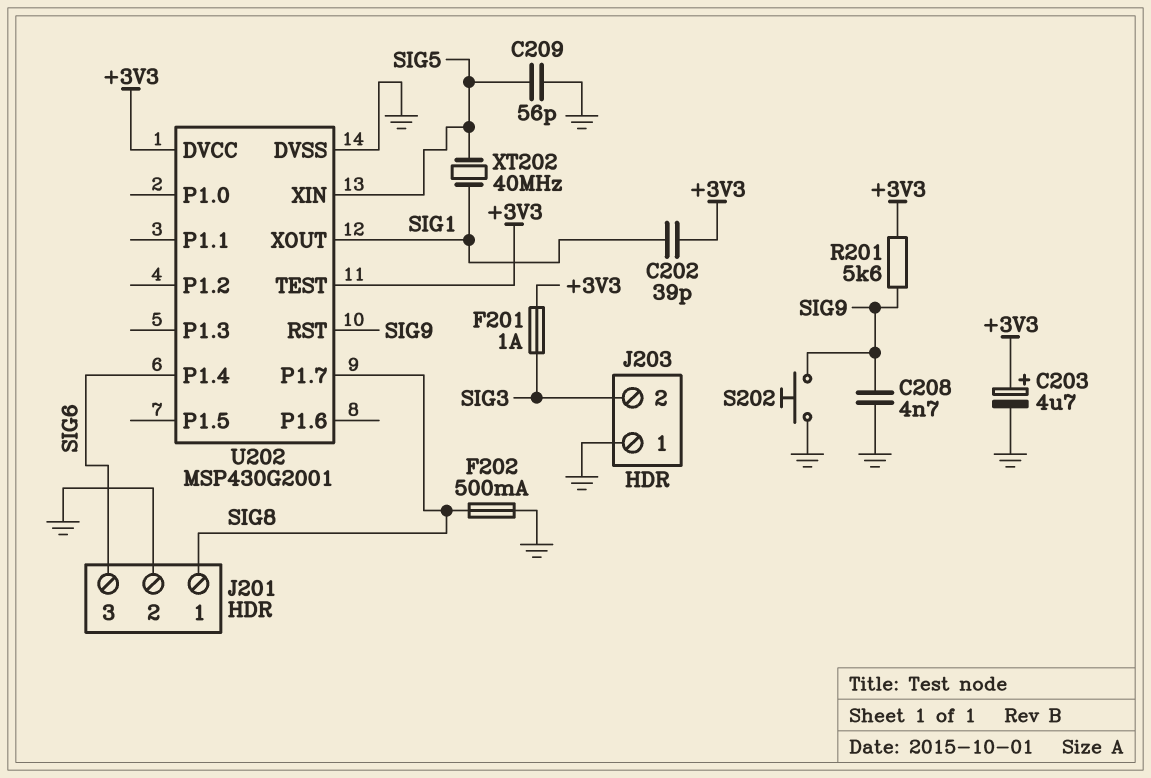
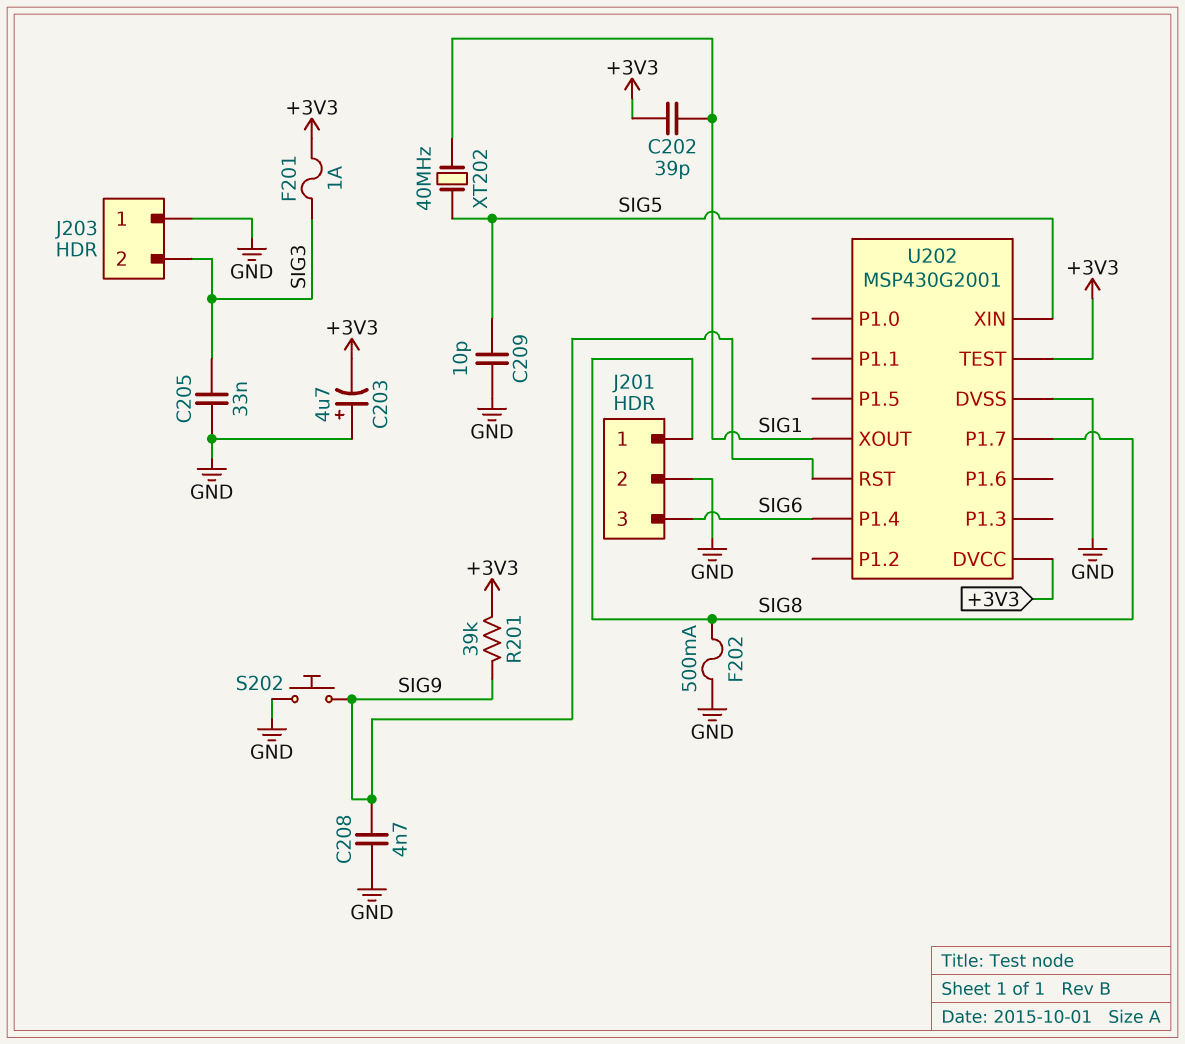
C203: 4.7uF (plus +3V3, minus GND) -> 4.7uF (plus GND, minus +3V3)
C205: none -> 33nF (GND, SIG3)
C209: 56pF (GND, SIG5) -> 10pF (GND, SIG5)
R201: 5.6k (+3V3, SIG9) -> 39k (+3V3, SIG9)

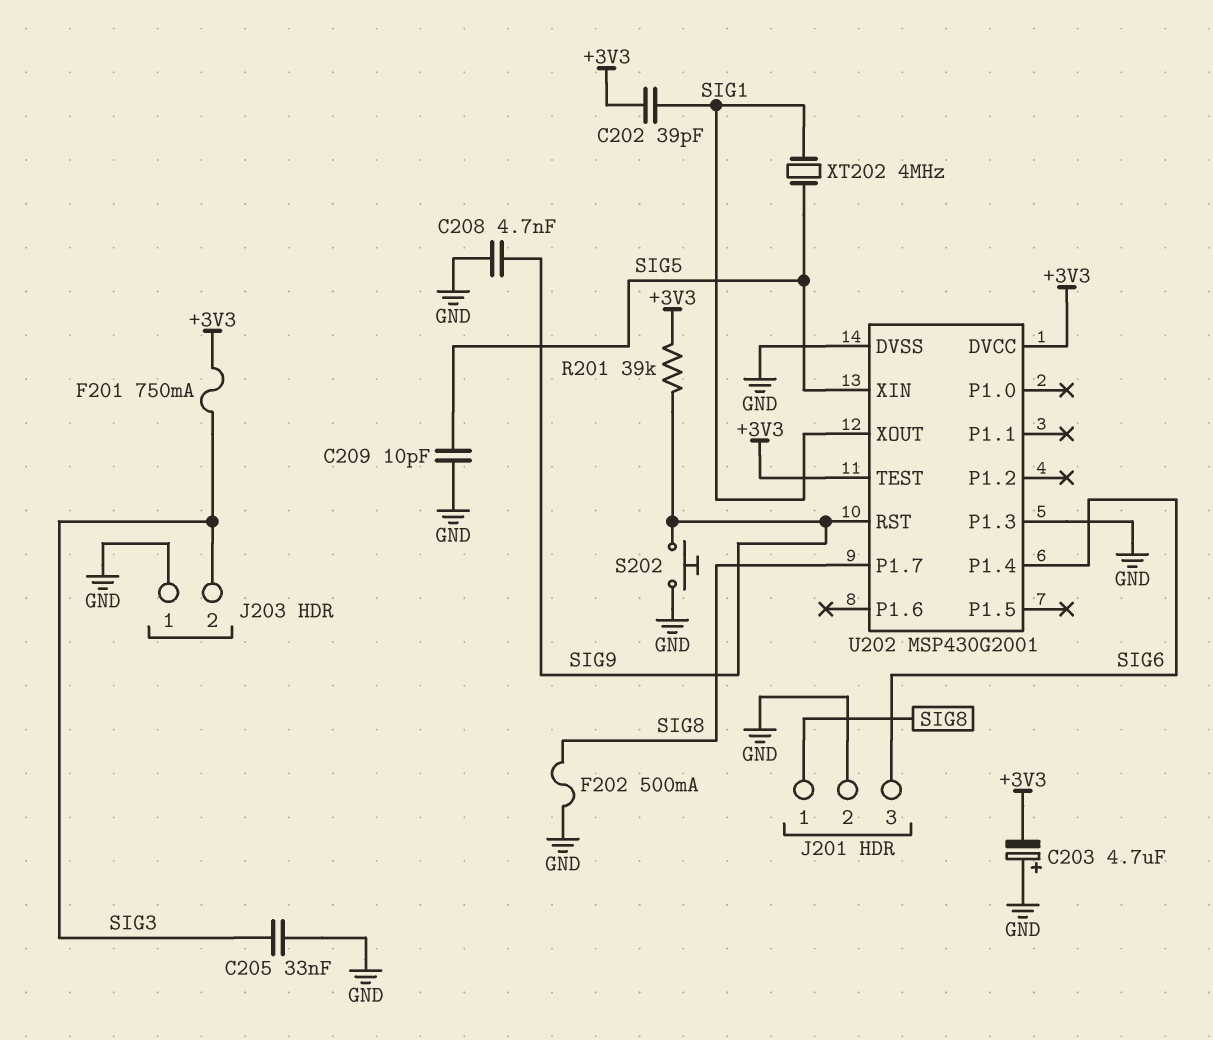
F201: 1A (+3V3, SIG3) -> 750mA (+3V3, SIG3)
U202 pin P1.3: none -> GND
XT202: 40MHz (SIG1, SIG5) -> 4MHz (SIG1, SIG5)

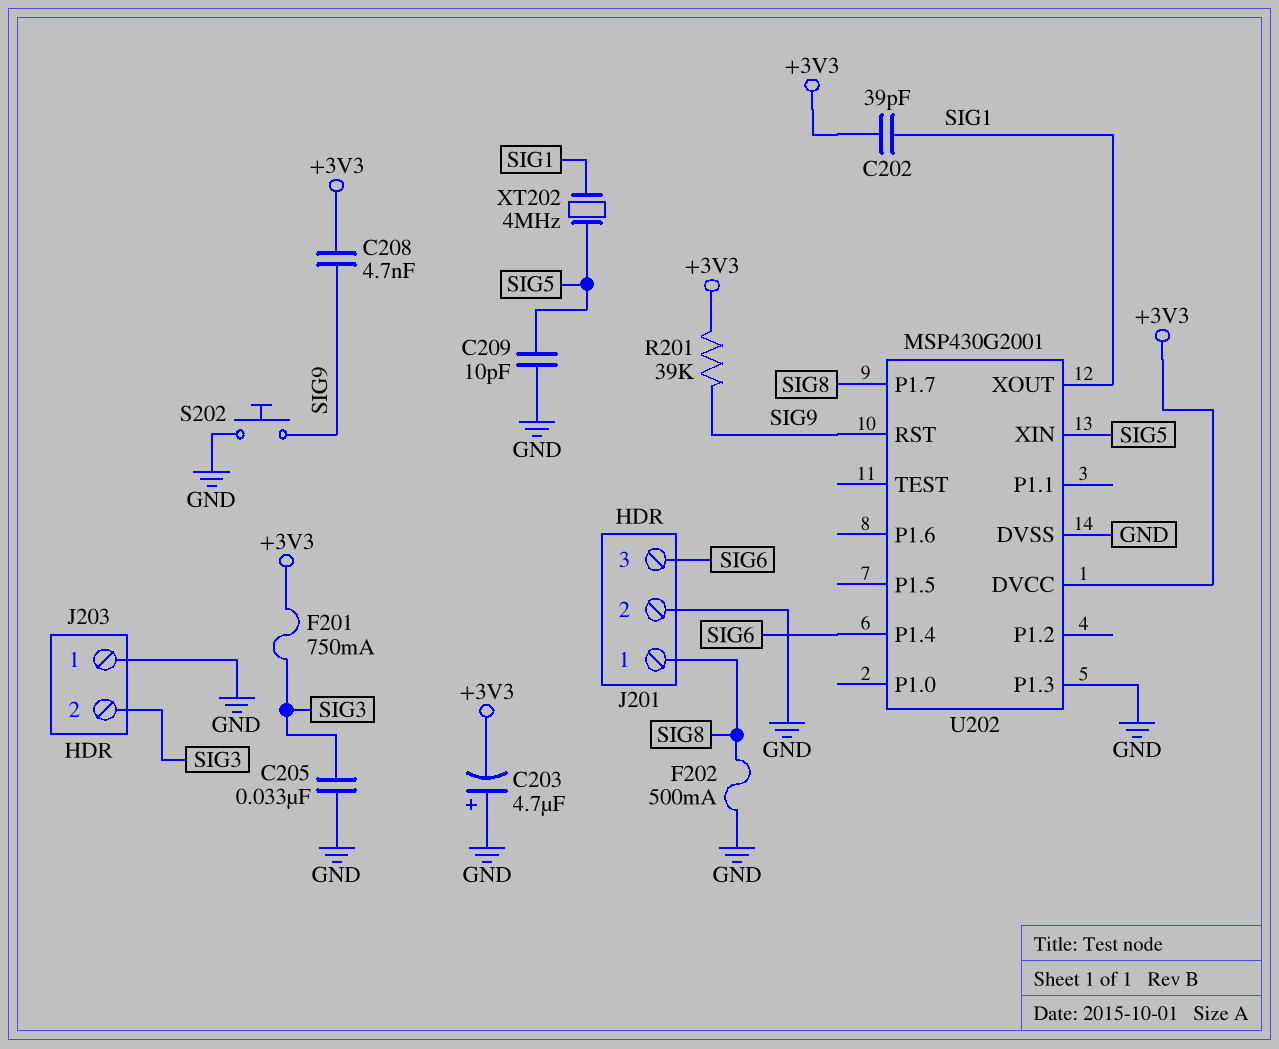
C208: 4.7nF (GND, SIG9) -> 4.7nF (+3V3, SIG9)
U202 pin TEST: +3V3 -> none

